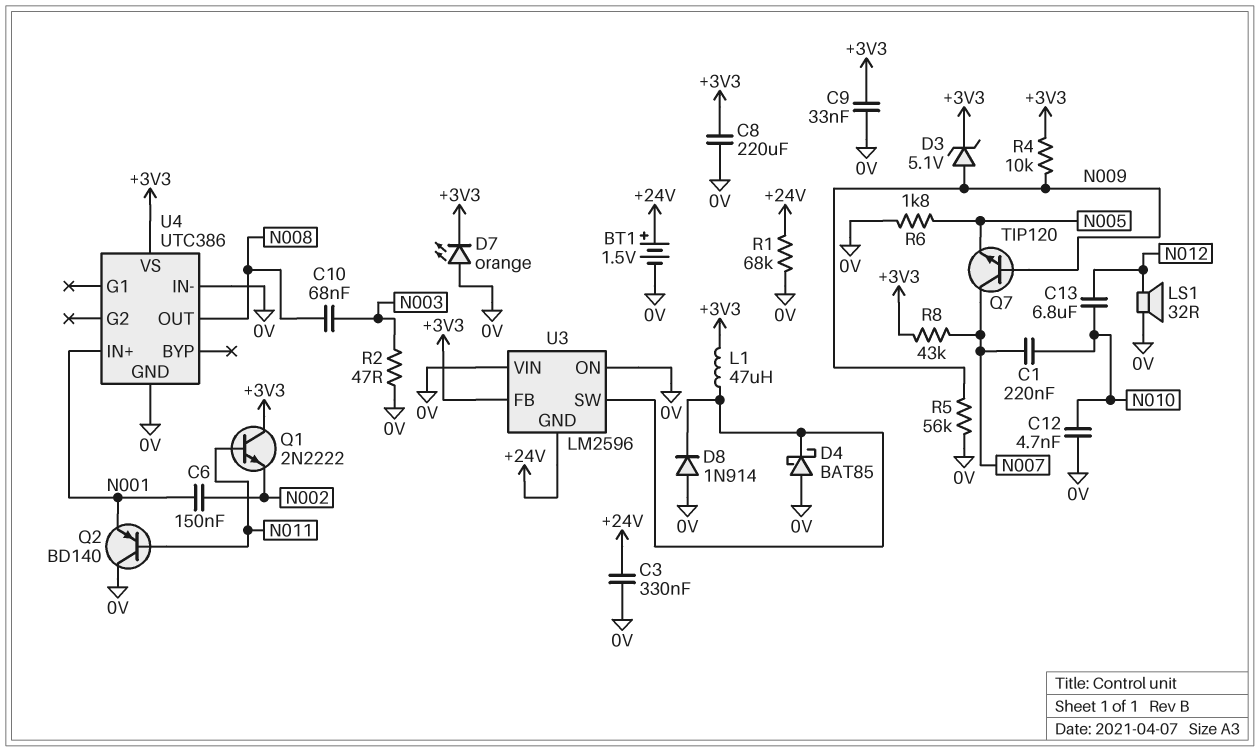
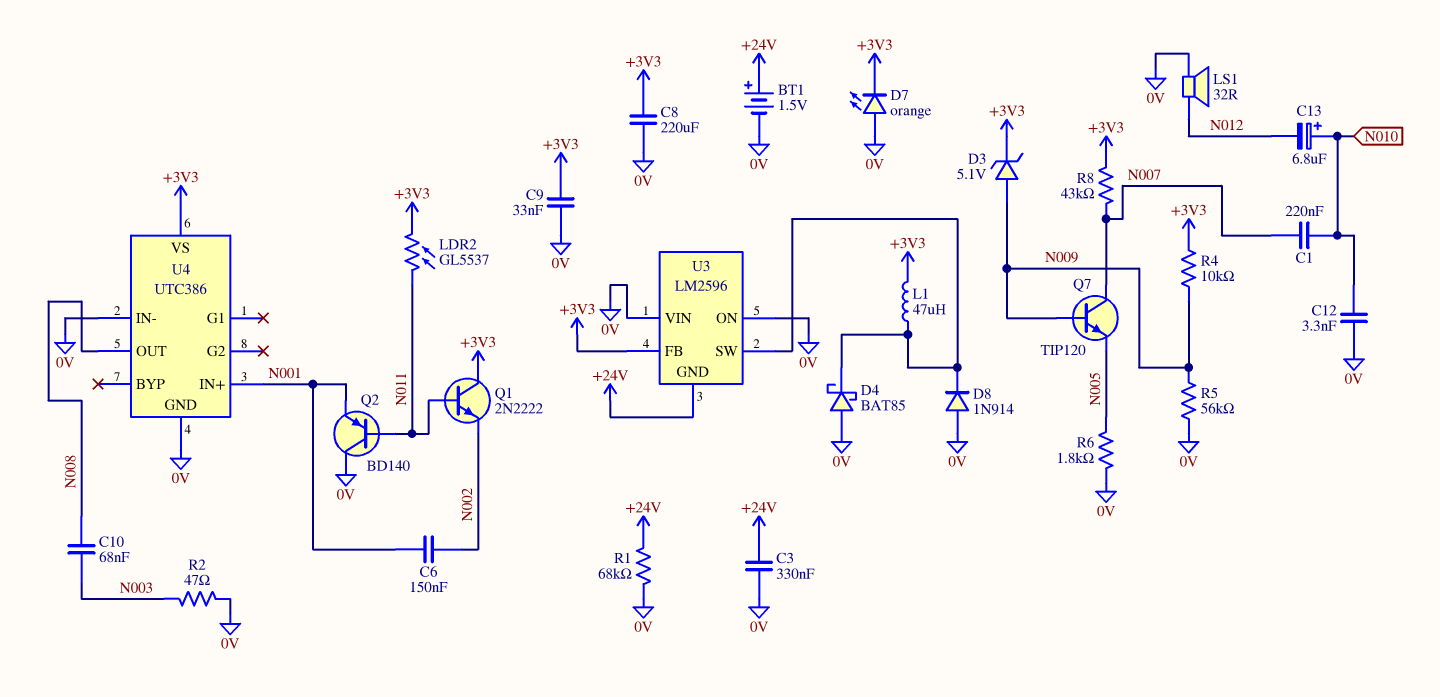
C12: 4.7nF (0V, N010) -> 3.3nF (0V, N010)
C13: 6.8uF (N010, N012) -> 6.8uF (plus N010, minus N012)
LDR2: none -> GL5537 (+3V3, N011)

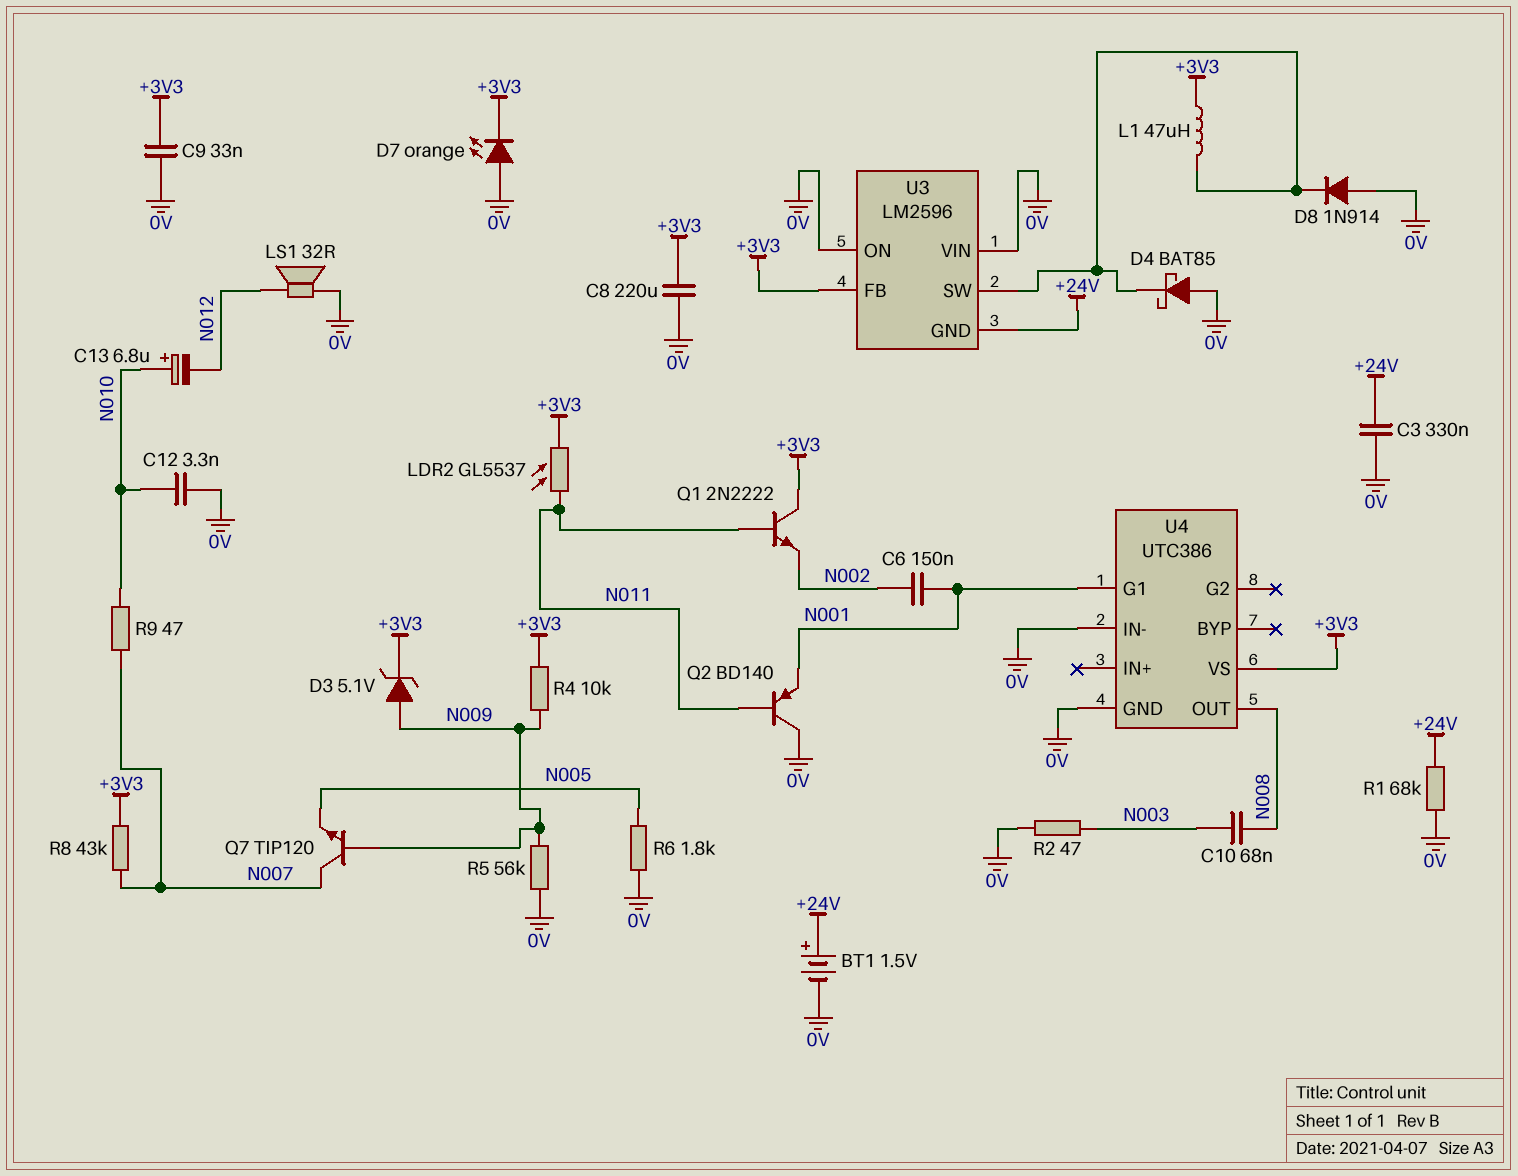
C1: 220nF (N007, N010) -> none
R9: none -> 47 (N007, N010)
U4 pin G1: none -> N001
U4 pin IN+: N001 -> none

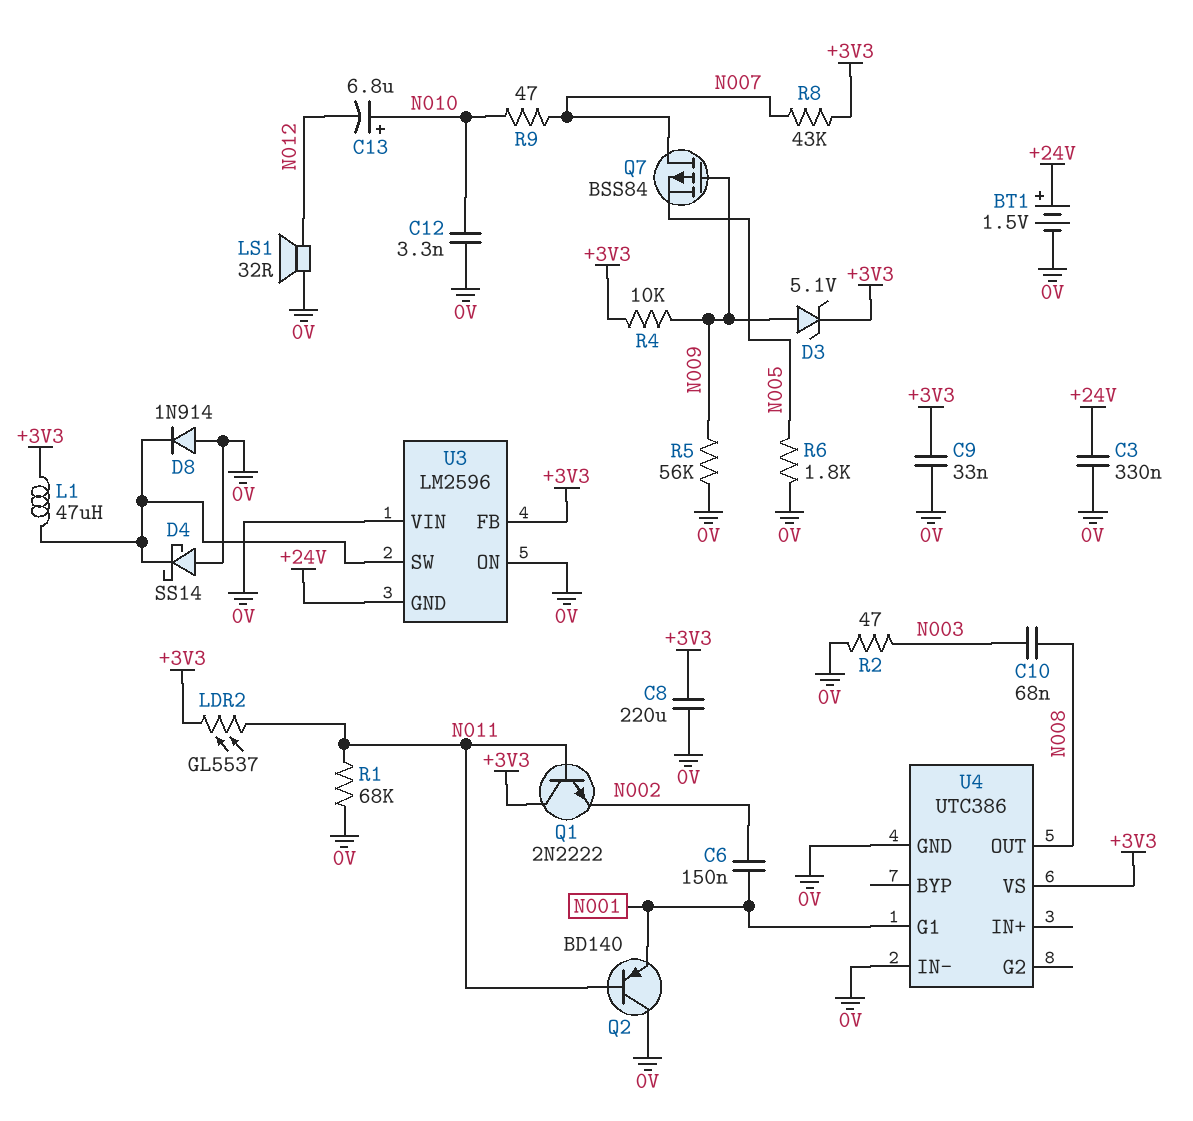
D4: schottky BAT85 (A 0V, K U3/SW) -> schottky SS14 (A 0V, K U3/SW)
D7: LED orange (A 0V, K +3V3) -> none
Q7: NPN TIP120 (B N009, C N007, E N005) -> PMOS BSS84 (G N009, D N007, S N005)
R1: 68k (+24V, 0V) -> 68k (0V, N011)

